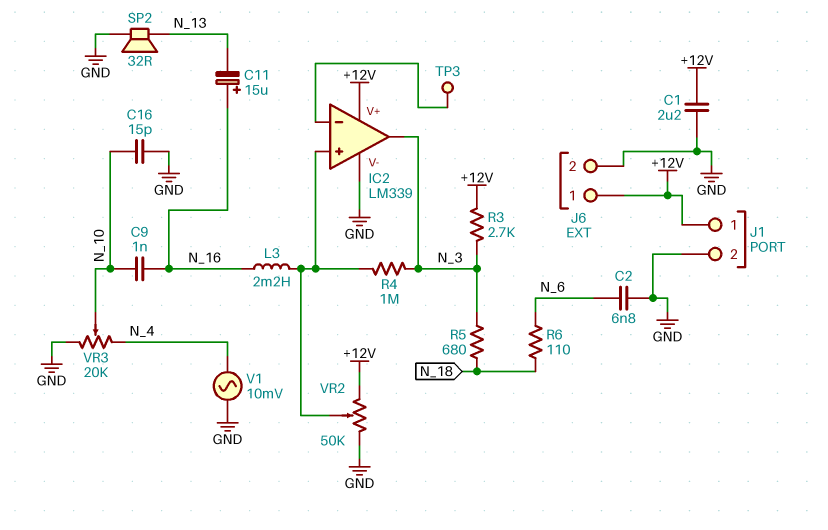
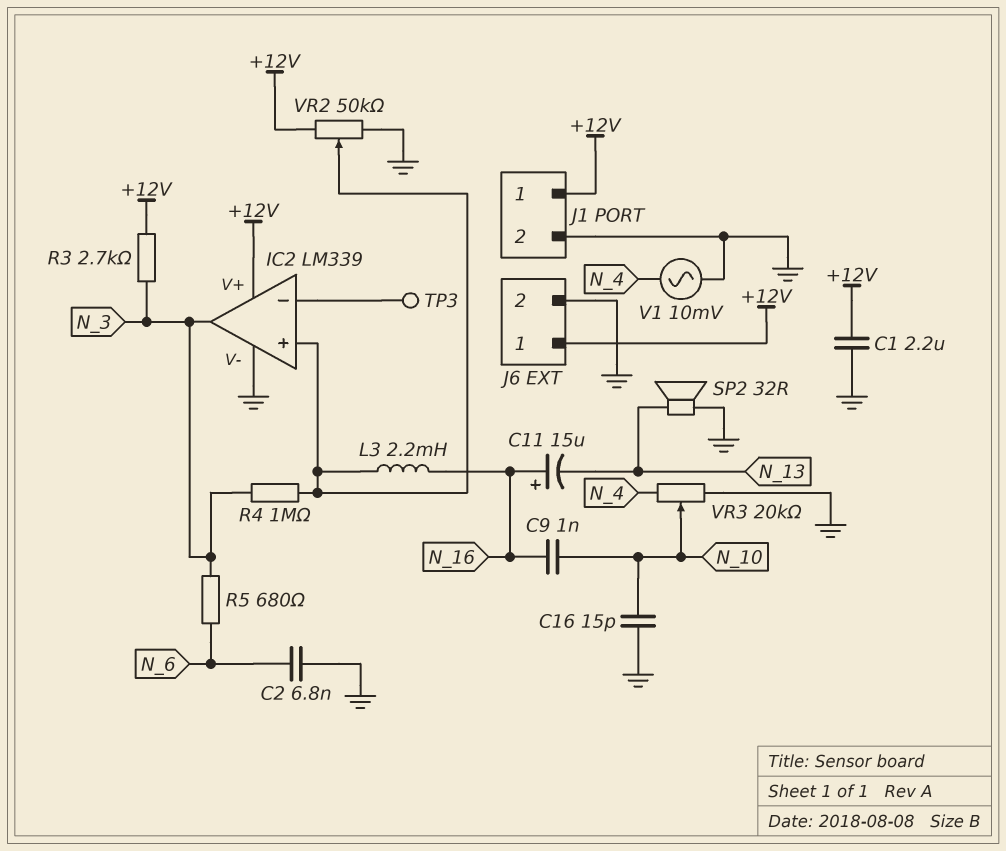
R5: 680 (N_3, N_18) -> 680 (N_3, N_6)
R6: 110 (N_6, N_18) -> none

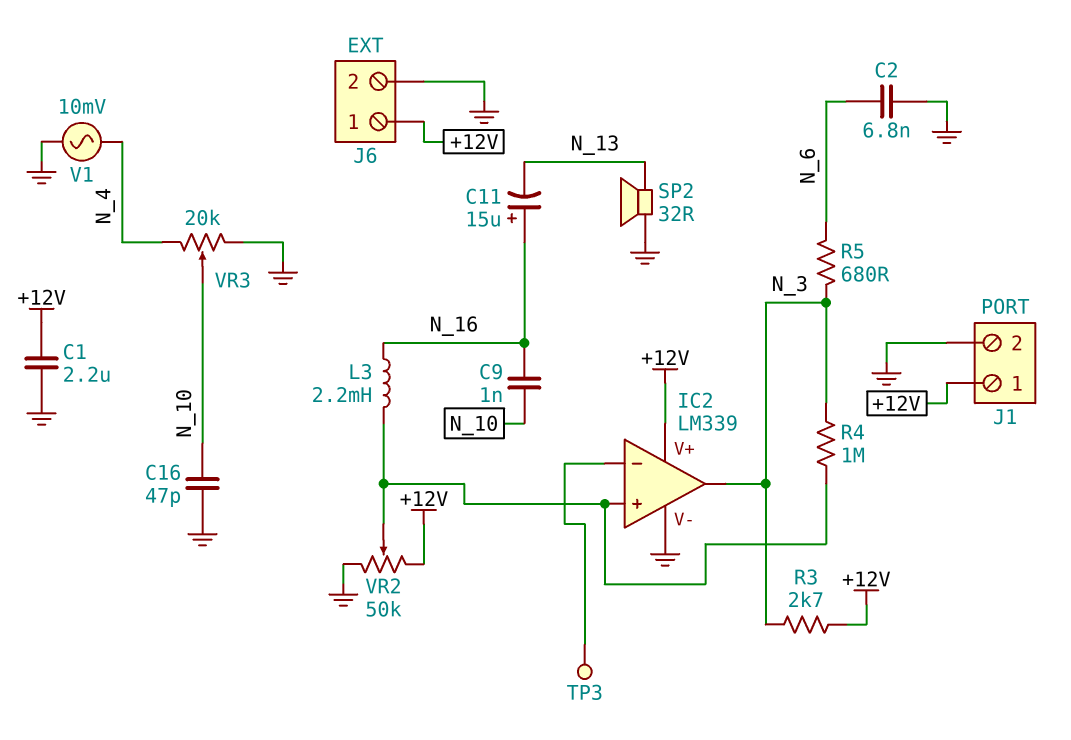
C16: 15pF (GND, N_10) -> 47pF (GND, N_10)

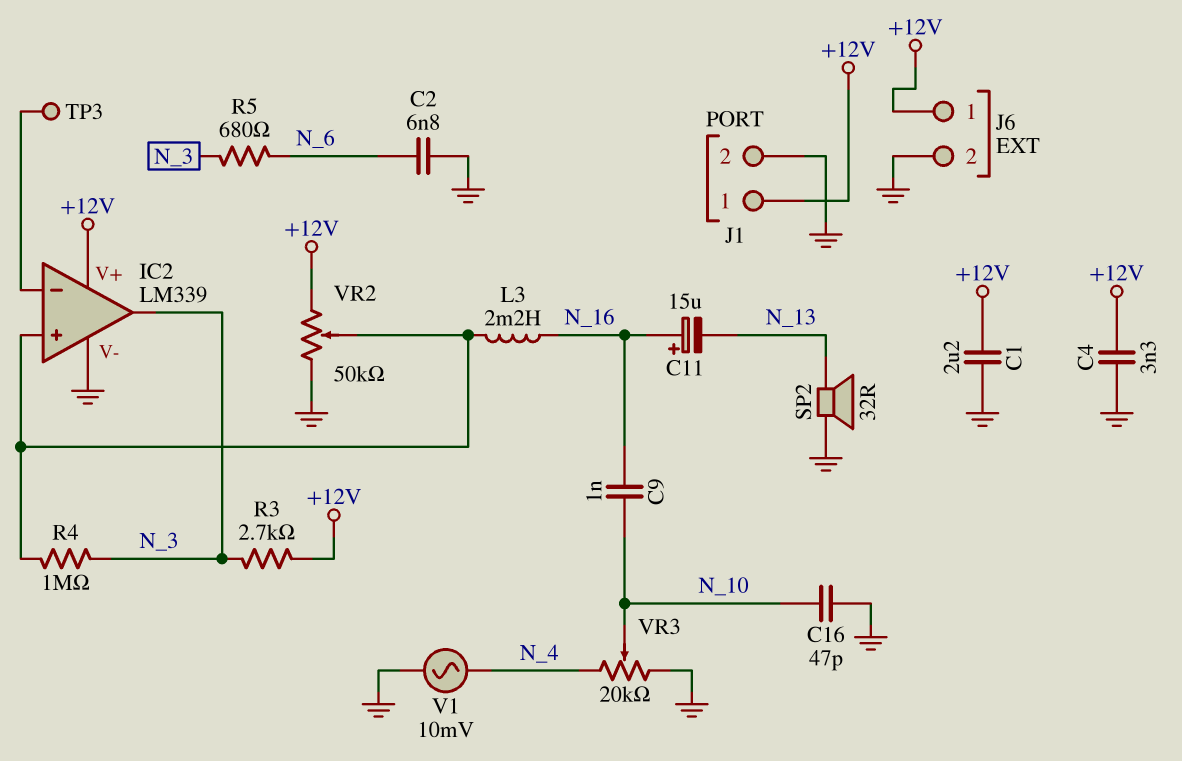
C4: none -> 3.3nF (+12V, GND)

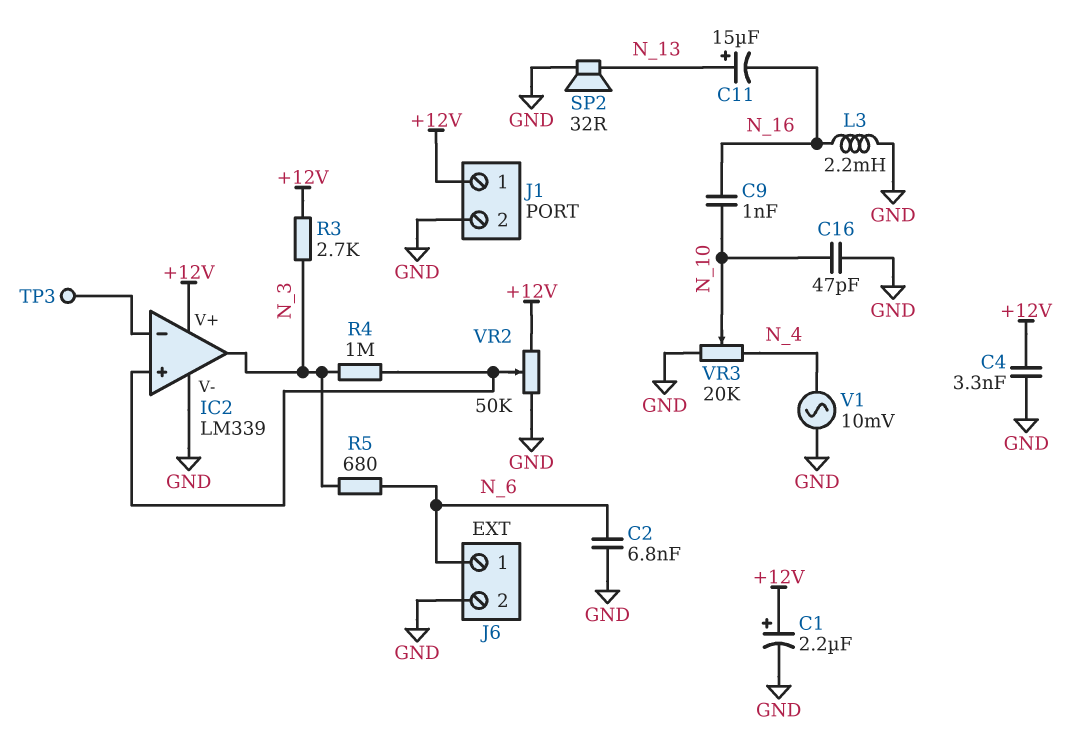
C1: 2.2uF (+12V, GND) -> 2.2uF (plus +12V, minus GND)
C11: 15uF (plus N_16, minus N_13) -> 15uF (plus N_13, minus N_16)
J6 pin 1: +12V -> N_6
L3: 2.2mH (IC2/in+, N_16) -> 2.2mH (GND, N_16)

